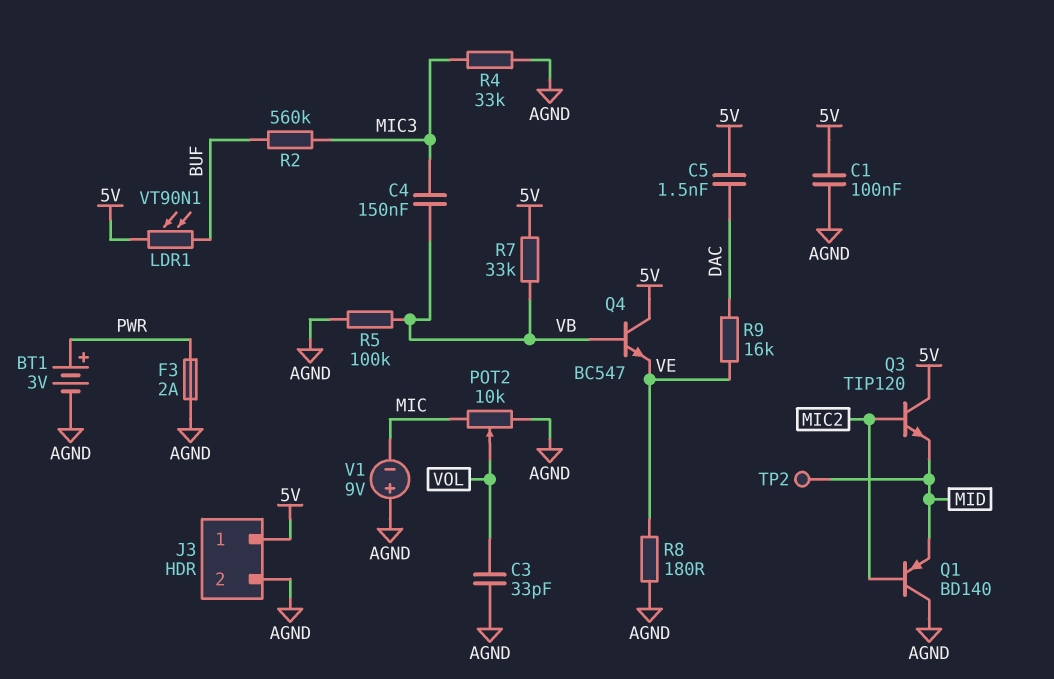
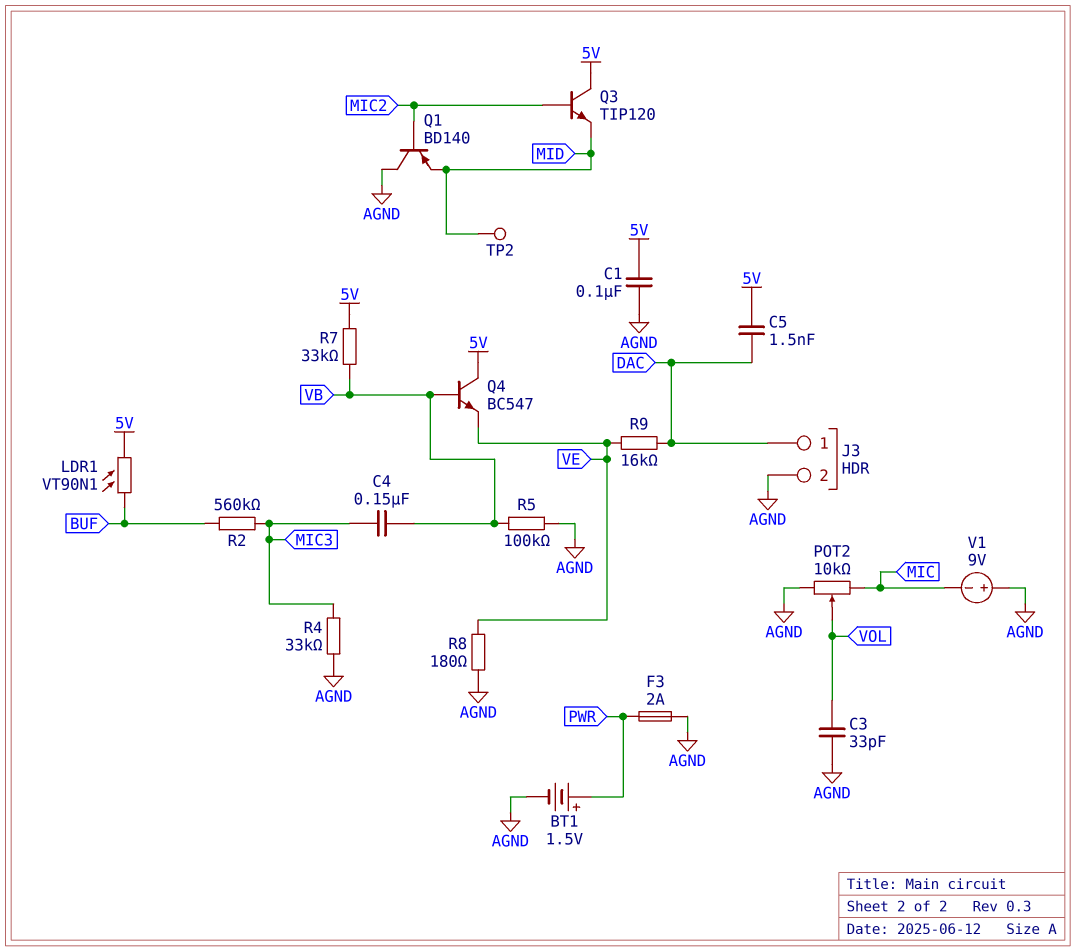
BT1: 3V (plus PWR, minus AGND) -> 1.5V (plus PWR, minus AGND)
J3 pin 1: 5V -> DAC

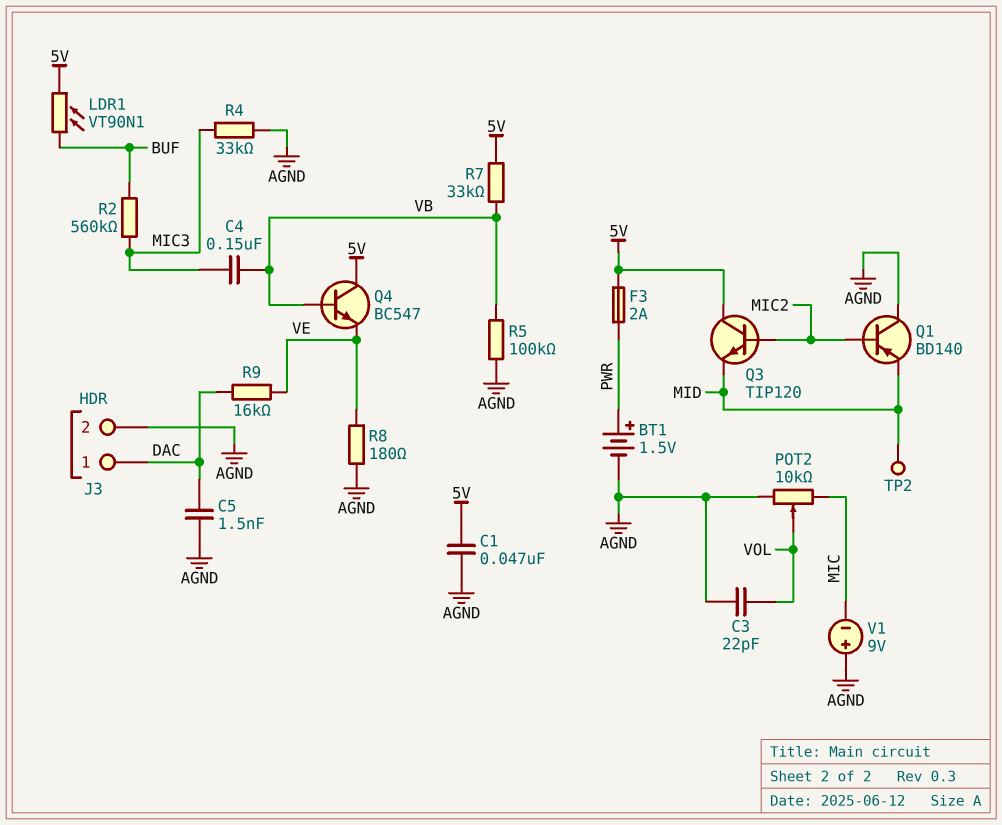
C1: 100nF (5V, AGND) -> 47nF (5V, AGND)
C3: 33pF (AGND, VOL) -> 22pF (AGND, VOL)
C5: 1.5nF (5V, DAC) -> 1.5nF (AGND, DAC)
F3: 2A (AGND, PWR) -> 2A (5V, PWR)

